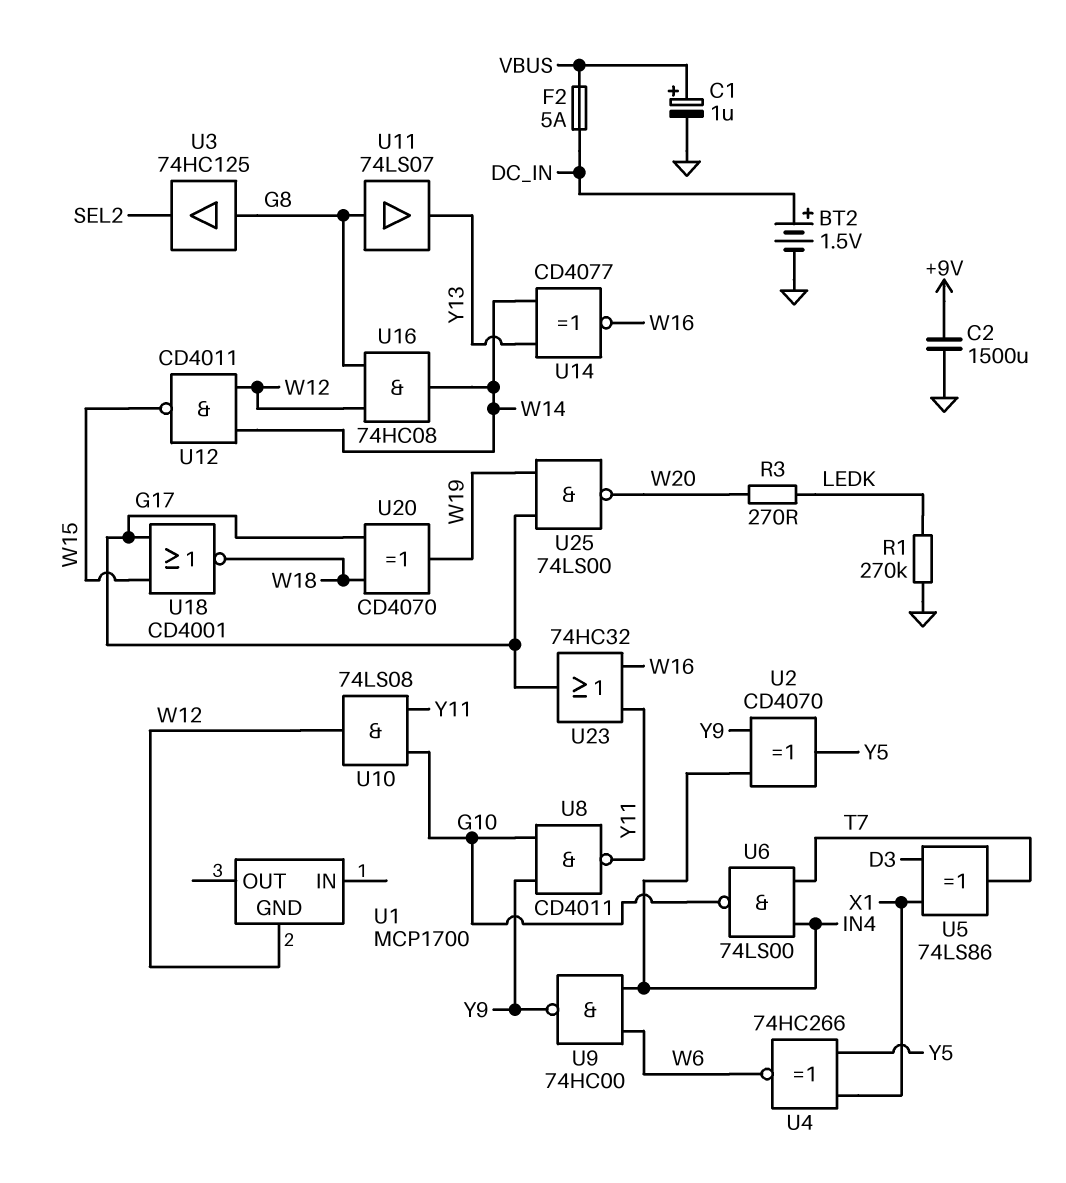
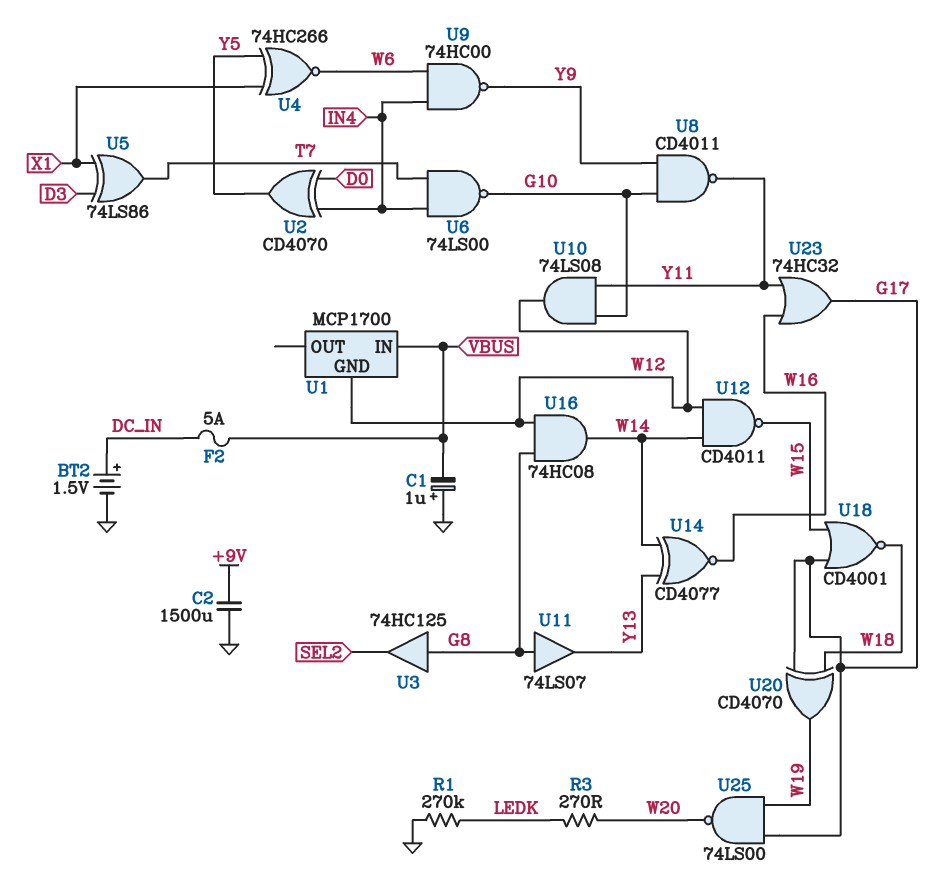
C1: 1uF (plus VBUS, minus GND) -> 1uF (plus GND, minus VBUS)
U1 pin IN: none -> VBUS
U2: XOR CD4070 (in IN4, in Y9, out Y5) -> XOR CD4070 (in D0, in IN4, out Y5)

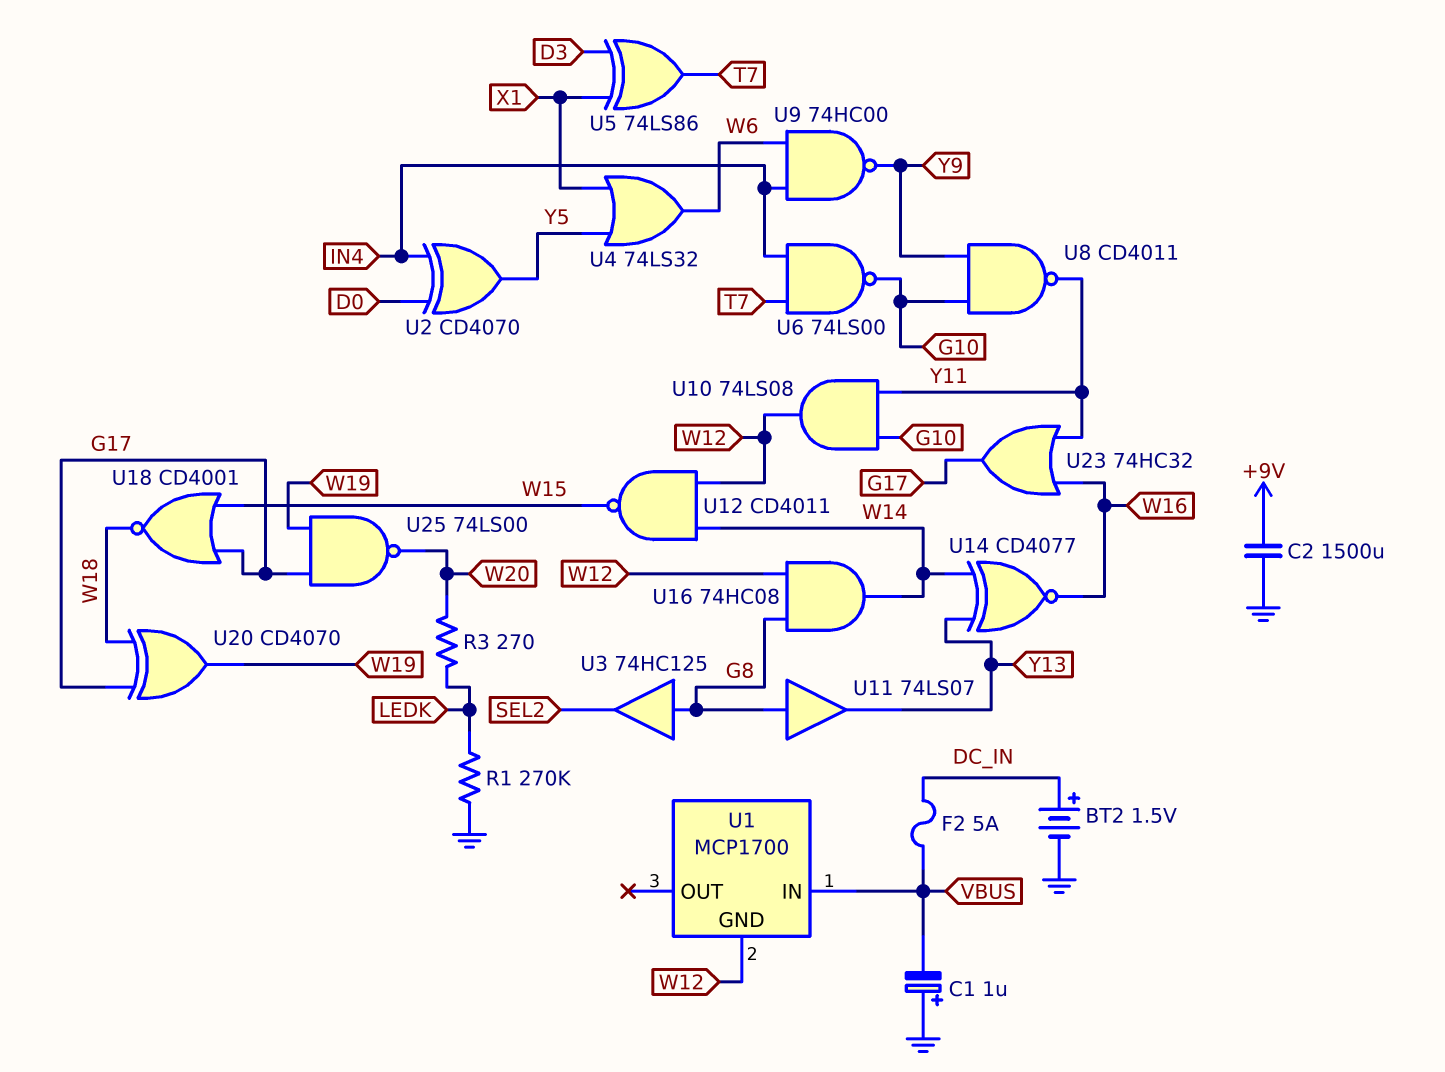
U4: XNOR 74HC266 (in X1, in Y5, out W6) -> OR 74LS32 (in X1, in Y5, out W6)

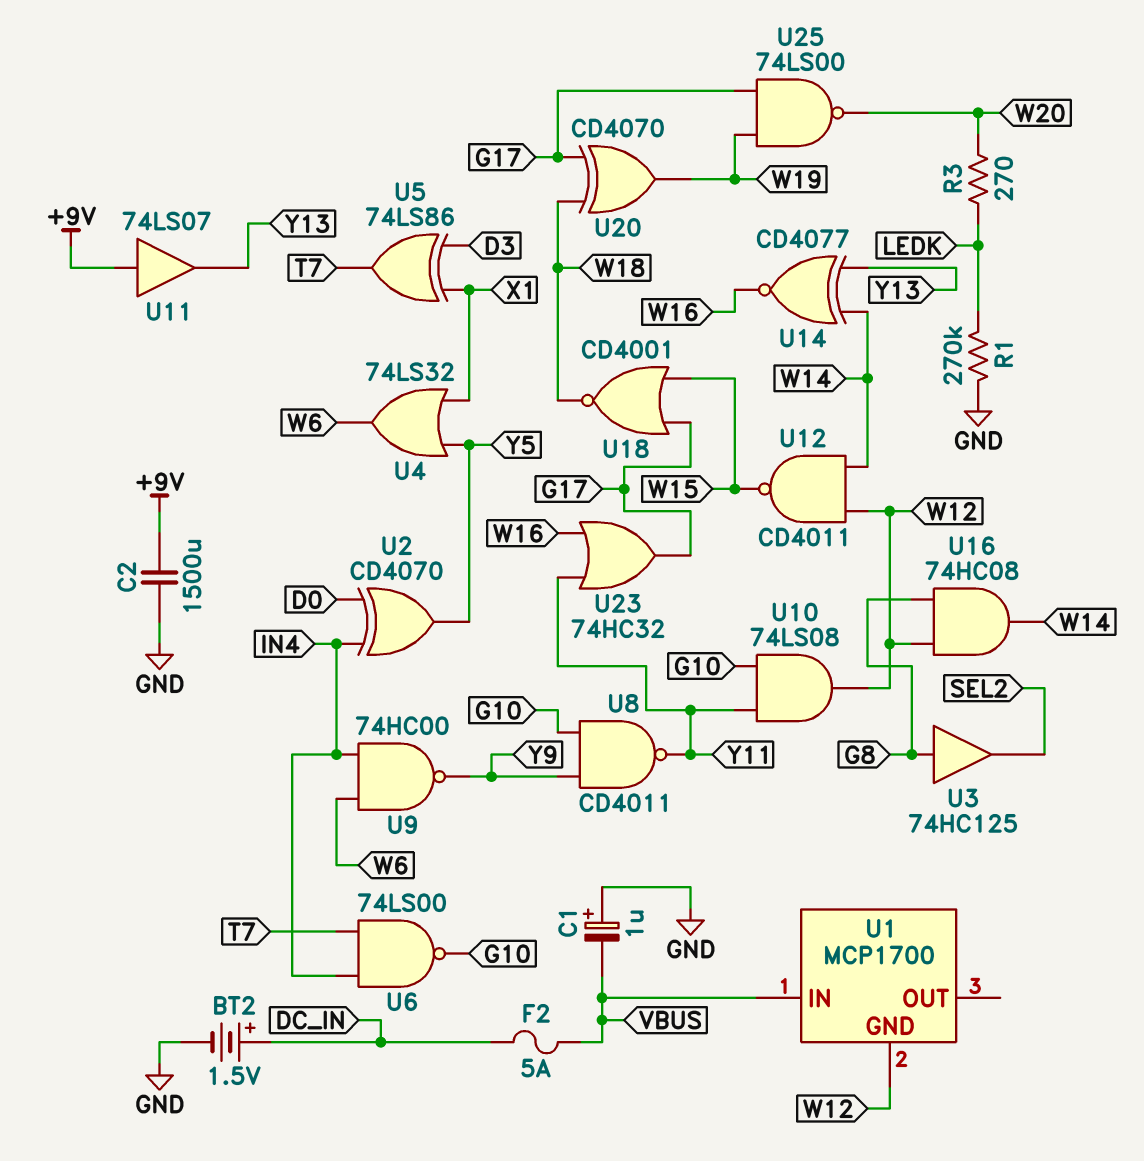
U11: buffer 74LS07 (in G8, out Y13) -> buffer 74LS07 (in +9V, out Y13)

